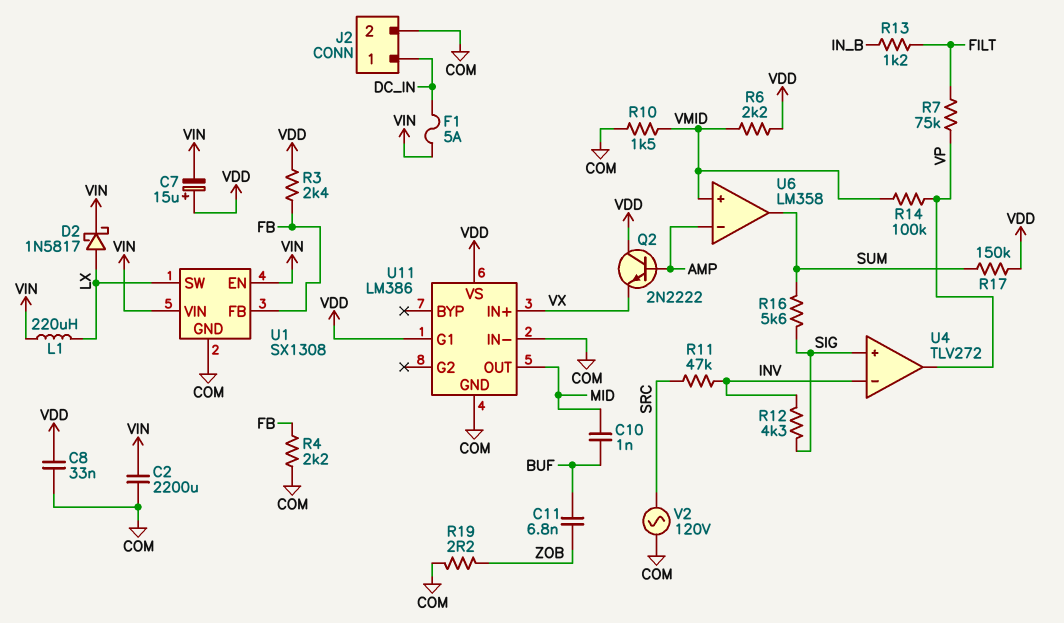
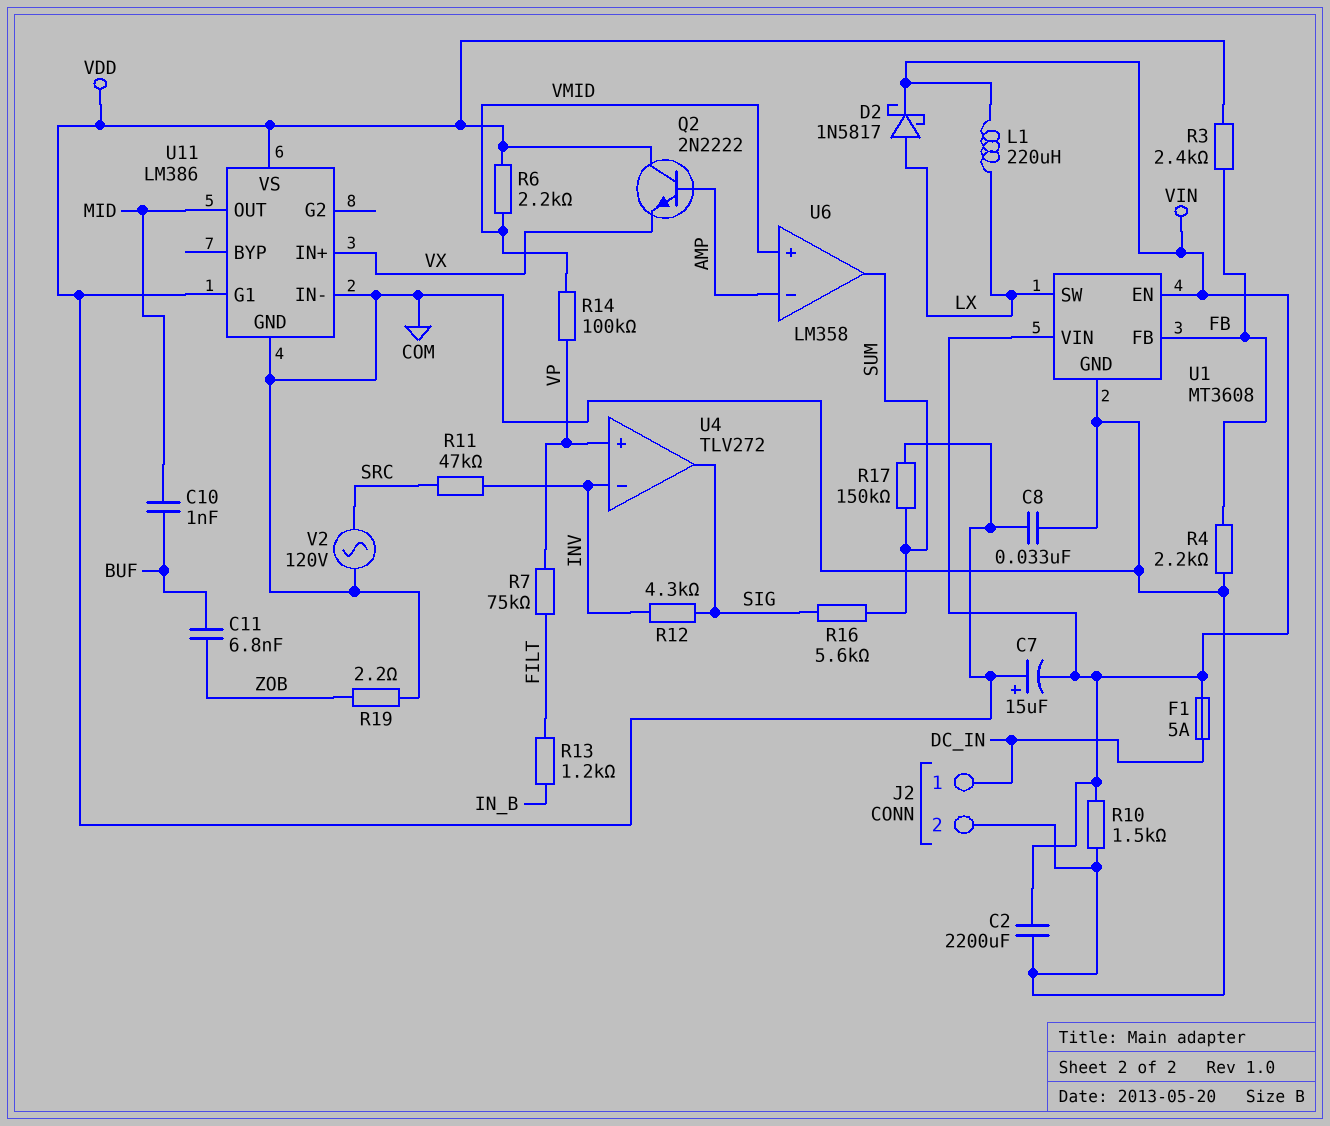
R10: 1.5k (COM, VMID) -> 1.5k (COM, VIN)
U1: SX1308 -> MT3608
U4 pin in+: SIG -> VP
U4 pin out: VP -> SIG

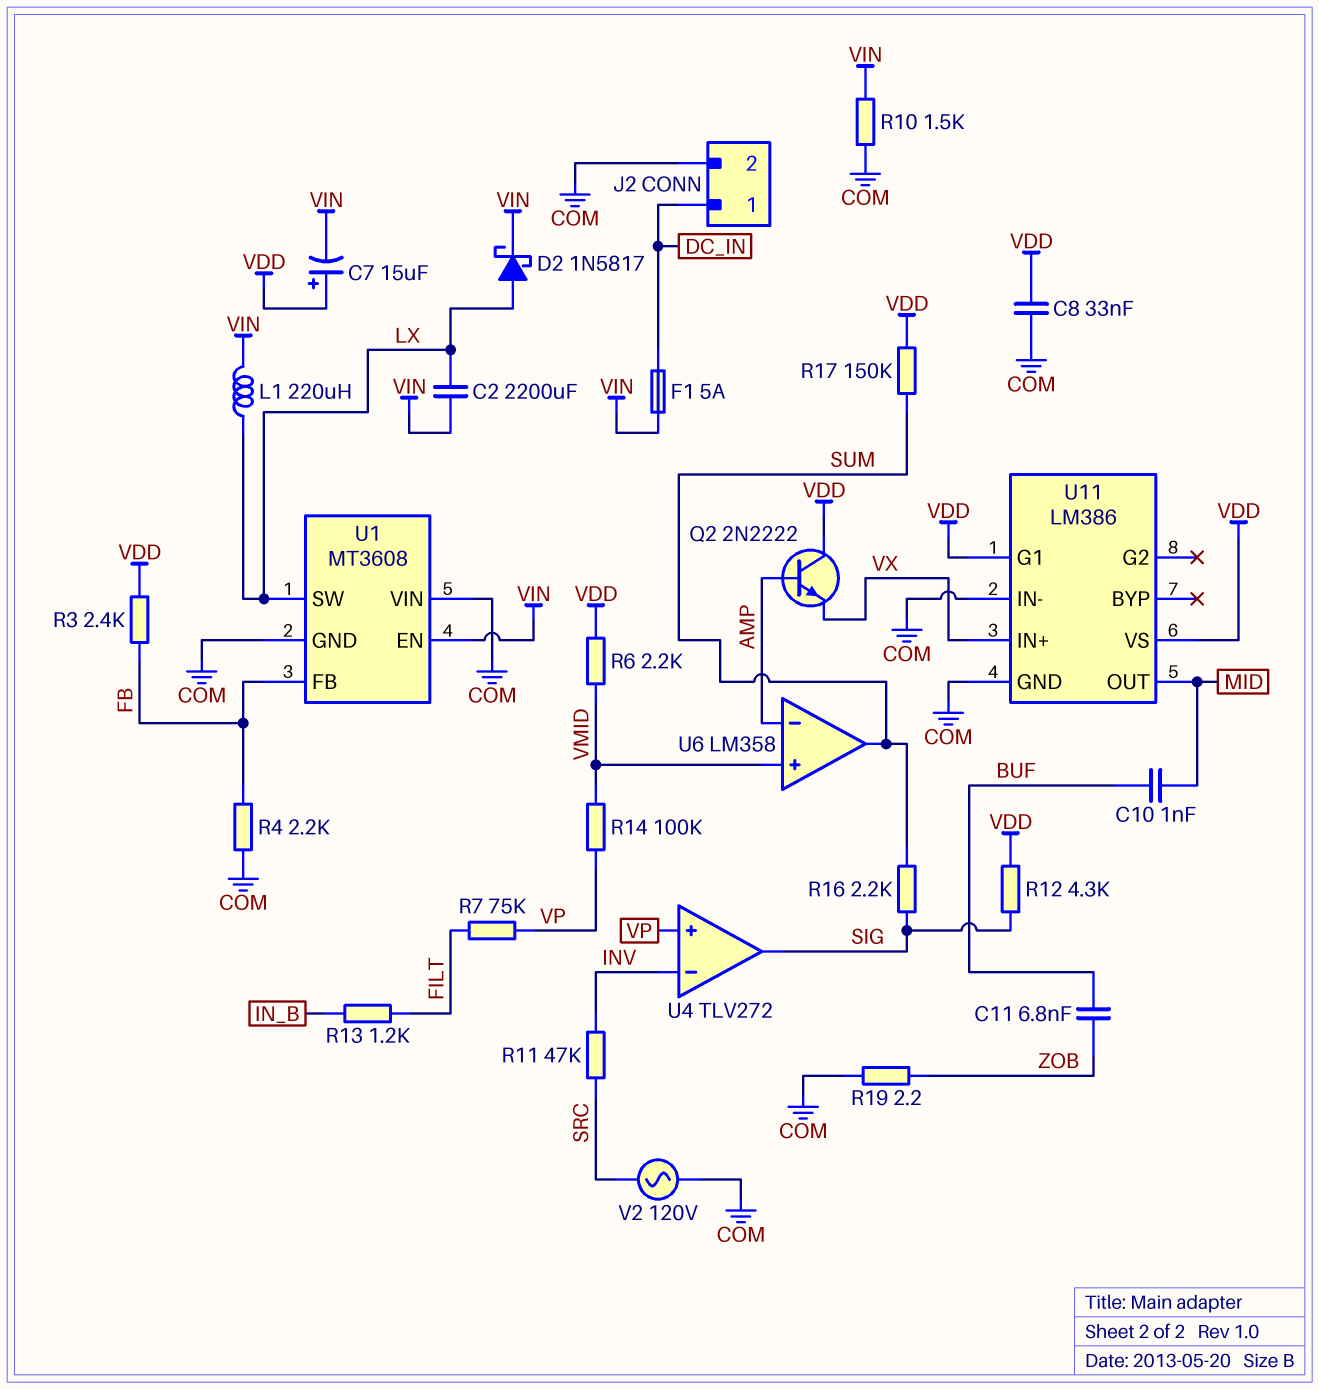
C2: 2200uF (COM, VIN) -> 2200uF (LX, VIN)
R12: 4.3k (INV, SIG) -> 4.3k (SIG, VDD)
R16: 5.6k (SIG, SUM) -> 2.2k (SIG, SUM)
U1 pin VIN: VIN -> COM

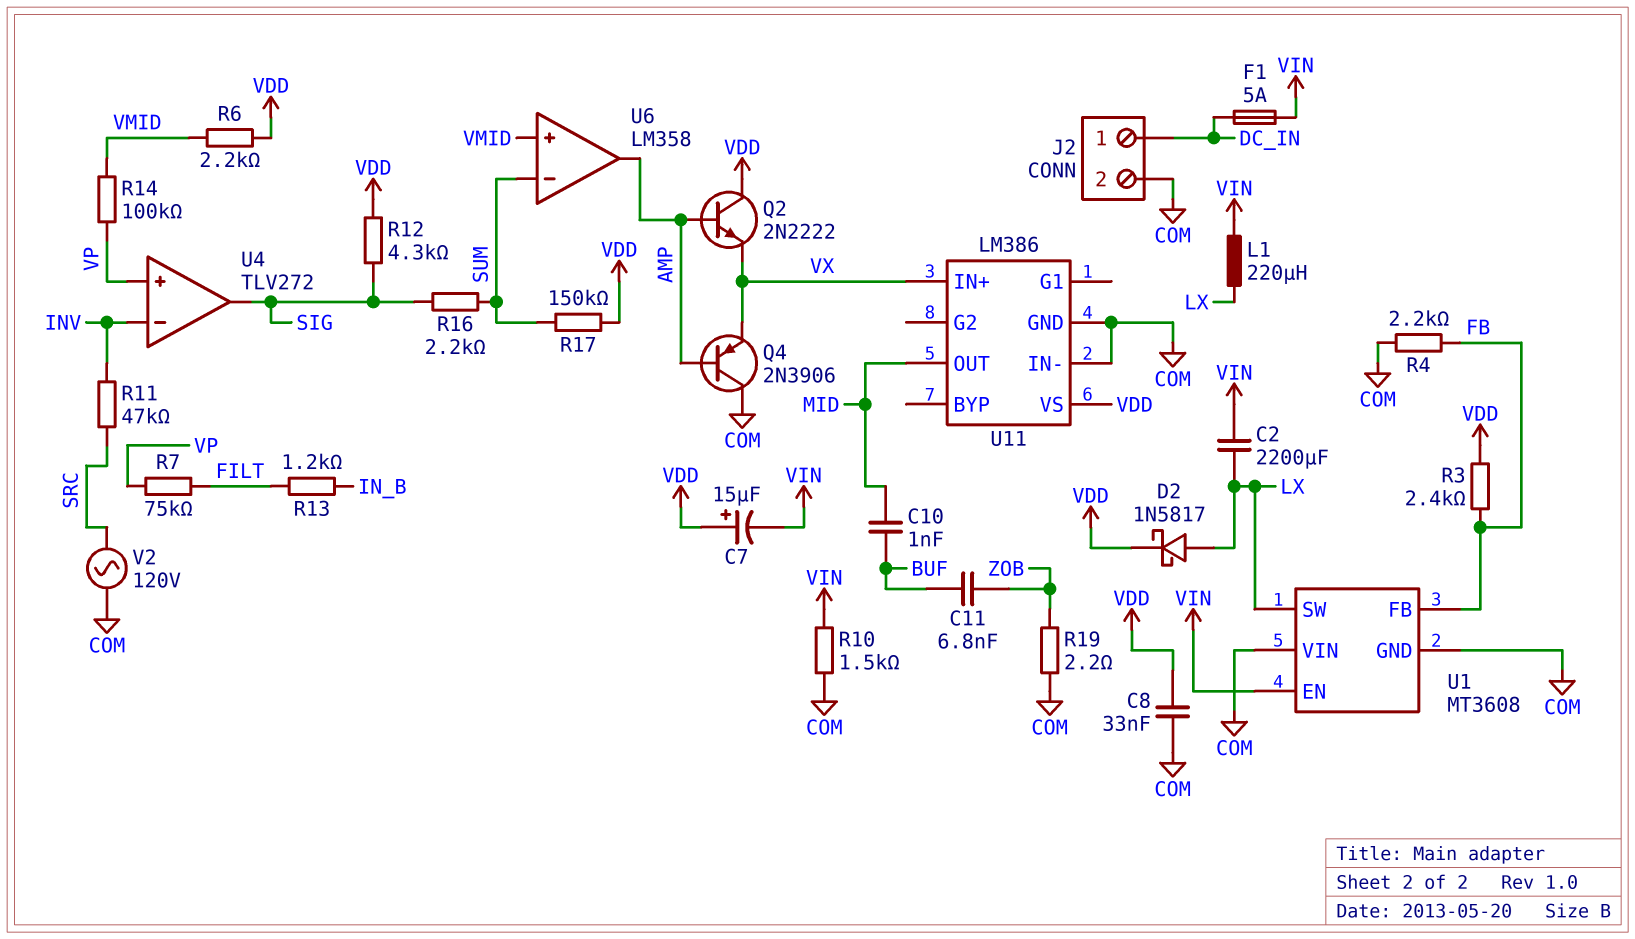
D2: schottky 1N5817 (A LX, K VIN) -> schottky 1N5817 (A LX, K VDD)
Q4: none -> PNP 2N3906 (B AMP, C COM, E VX)
U6 pin in-: AMP -> SUM
U6 pin out: SUM -> AMP
U11 pin G1: VDD -> none

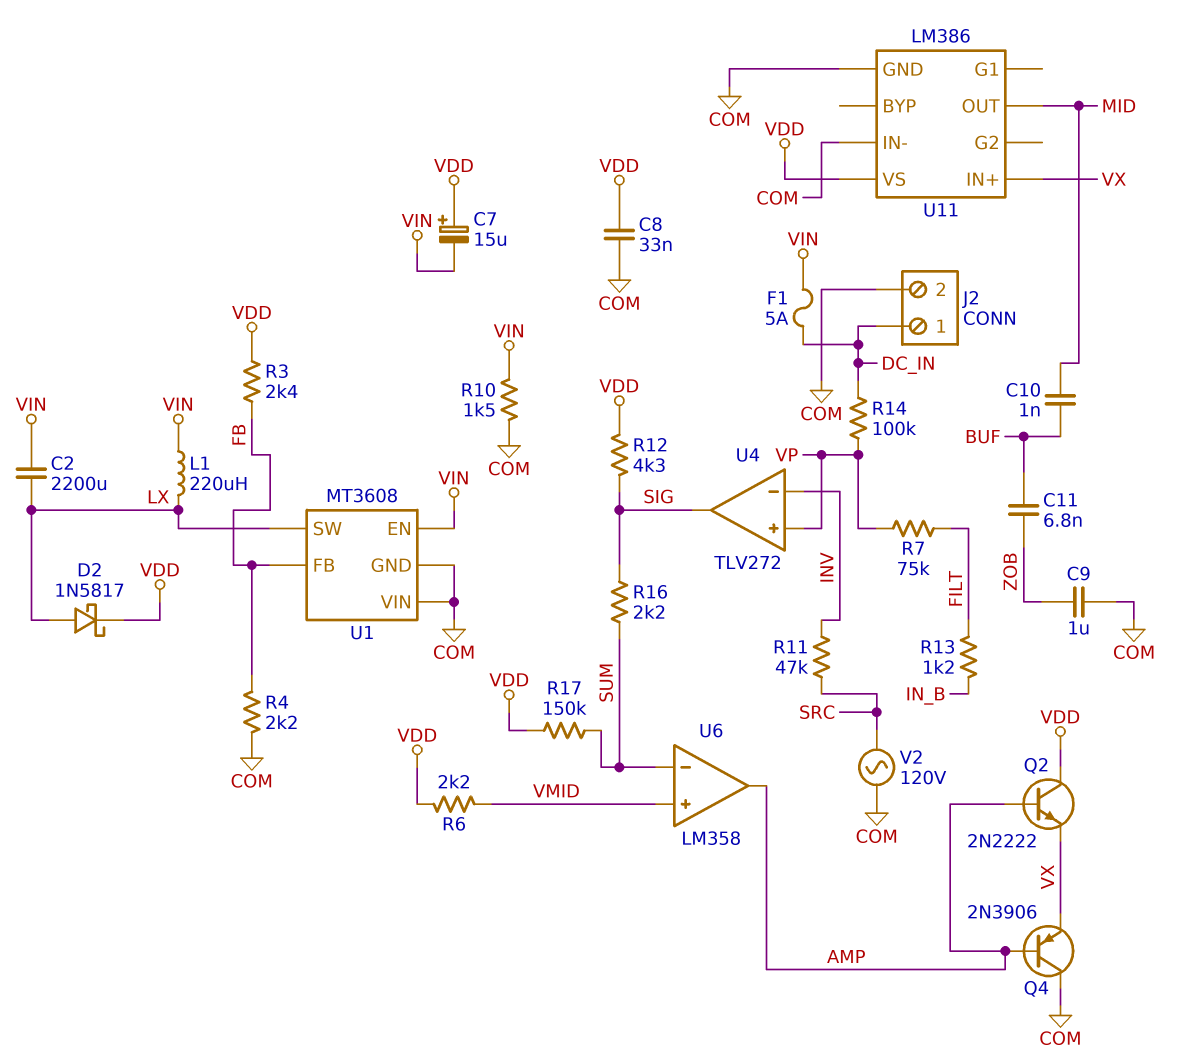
C9: none -> 1uF (COM, ZOB)
R14: 100k (VMID, VP) -> 100k (DC_IN, VP)
R19: 2.2 (COM, ZOB) -> none

